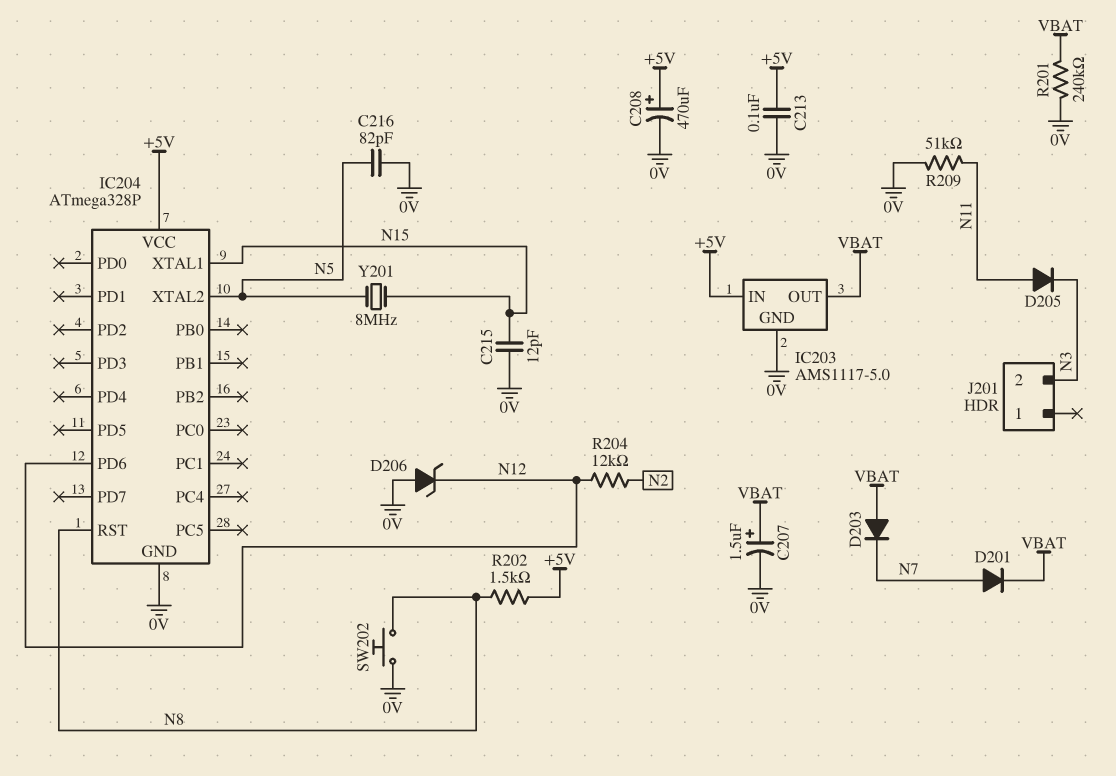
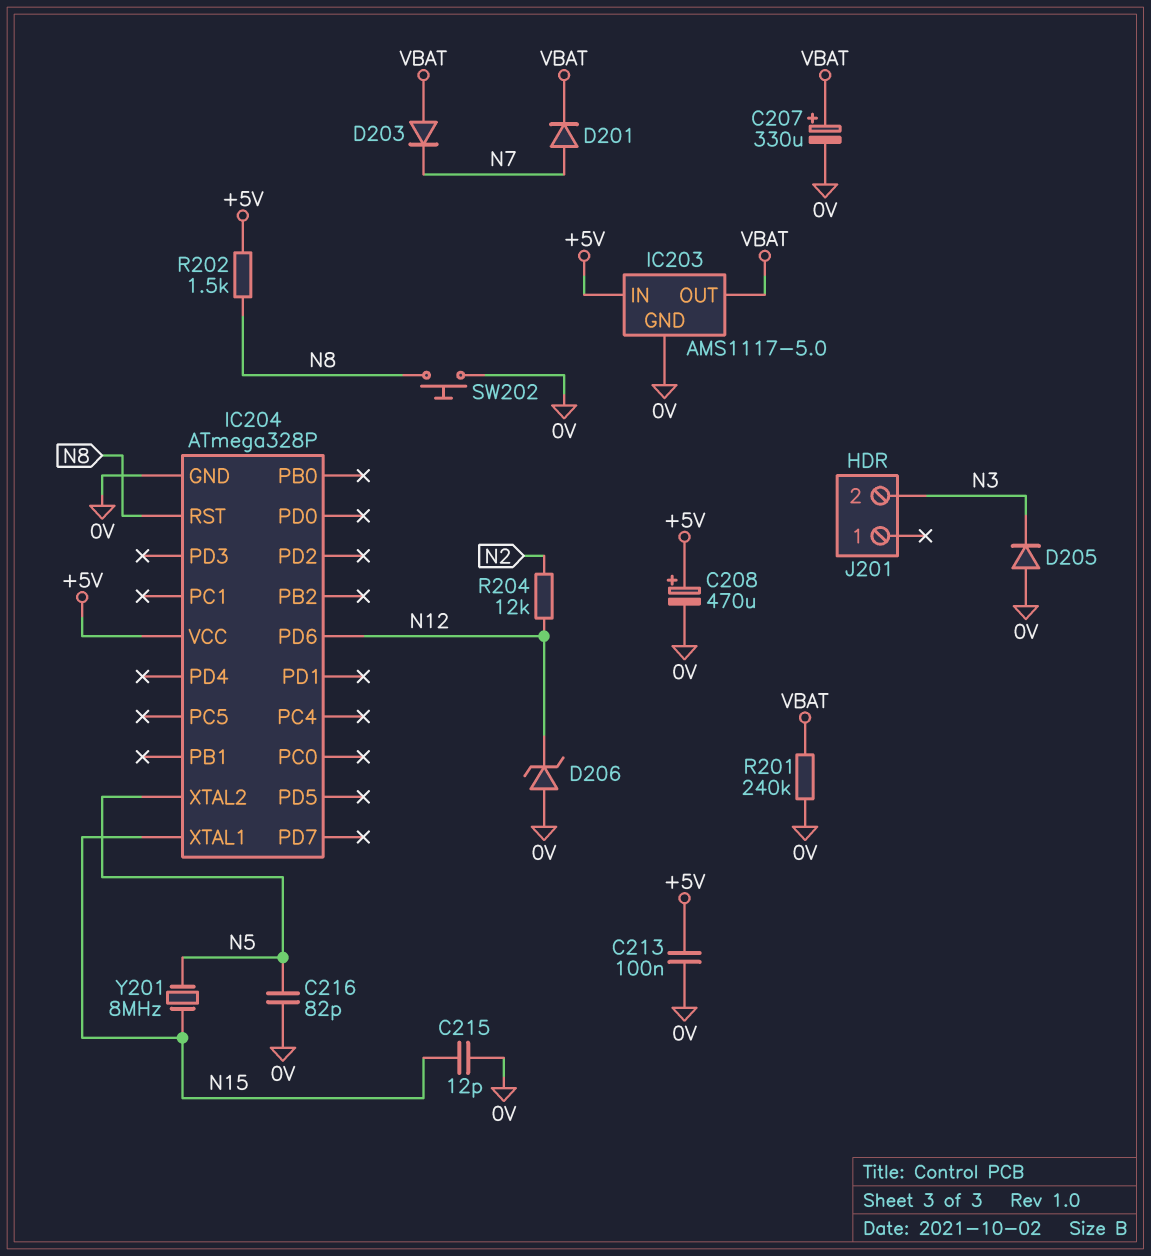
C207: 1.5uF (plus VBAT, minus 0V) -> 330uF (plus VBAT, minus 0V)
D205: diode (A N11, K N3) -> diode (A 0V, K N3)
R209: 51k (0V, N11) -> none

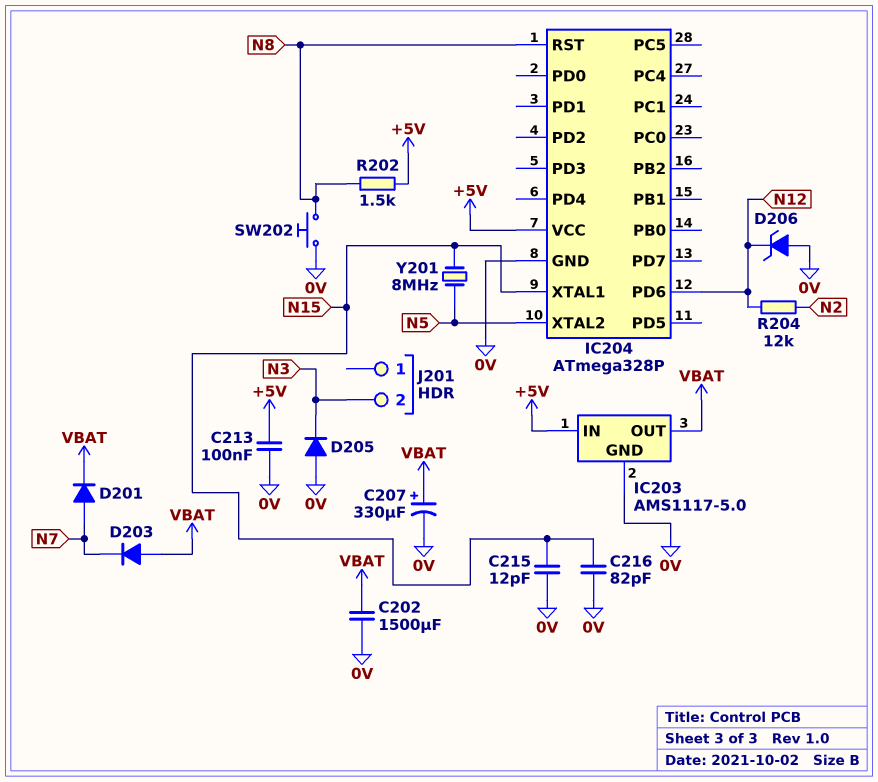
C202: none -> 1500uF (0V, VBAT)
C208: 470uF (plus +5V, minus 0V) -> none
C216: 82pF (0V, N5) -> 82pF (0V, N15)
R201: 240k (0V, VBAT) -> none

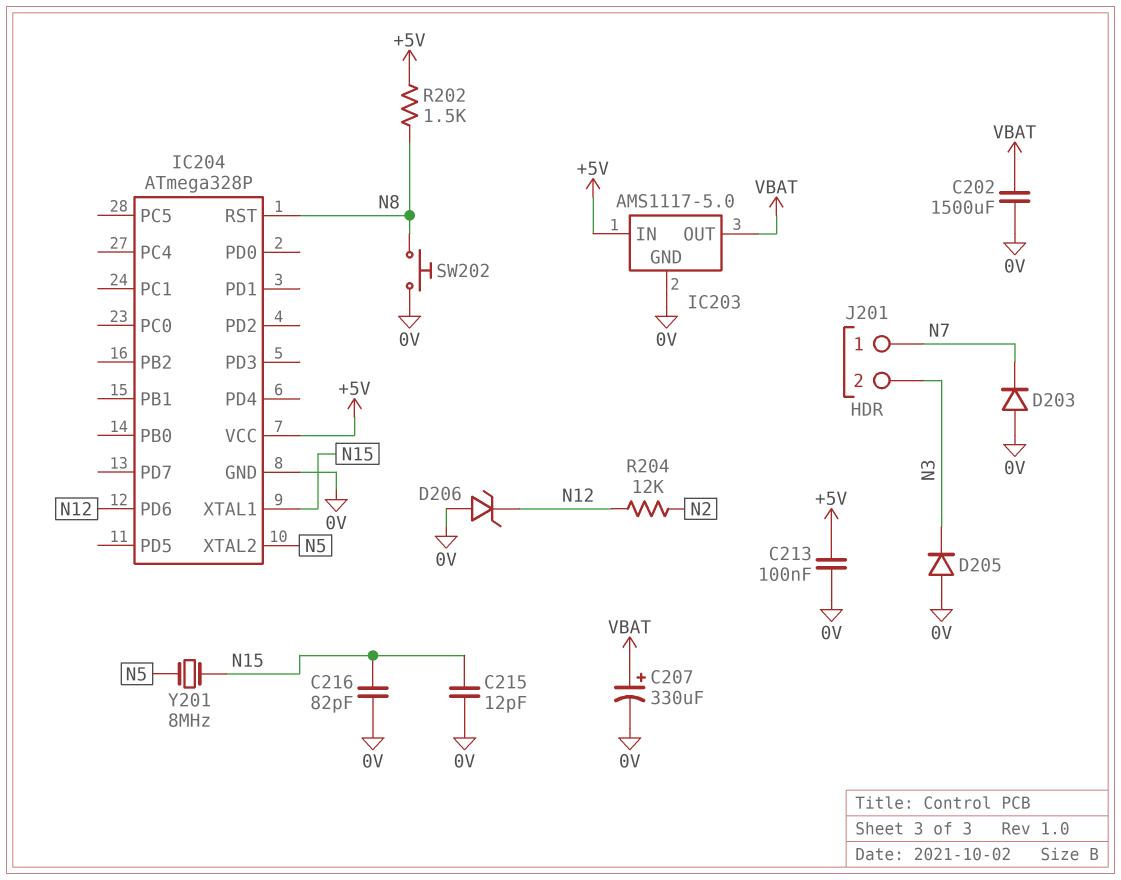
D201: diode (A N7, K VBAT) -> none
D203: diode (A VBAT, K N7) -> diode (A 0V, K N7)
J201 pin 1: none -> N7

